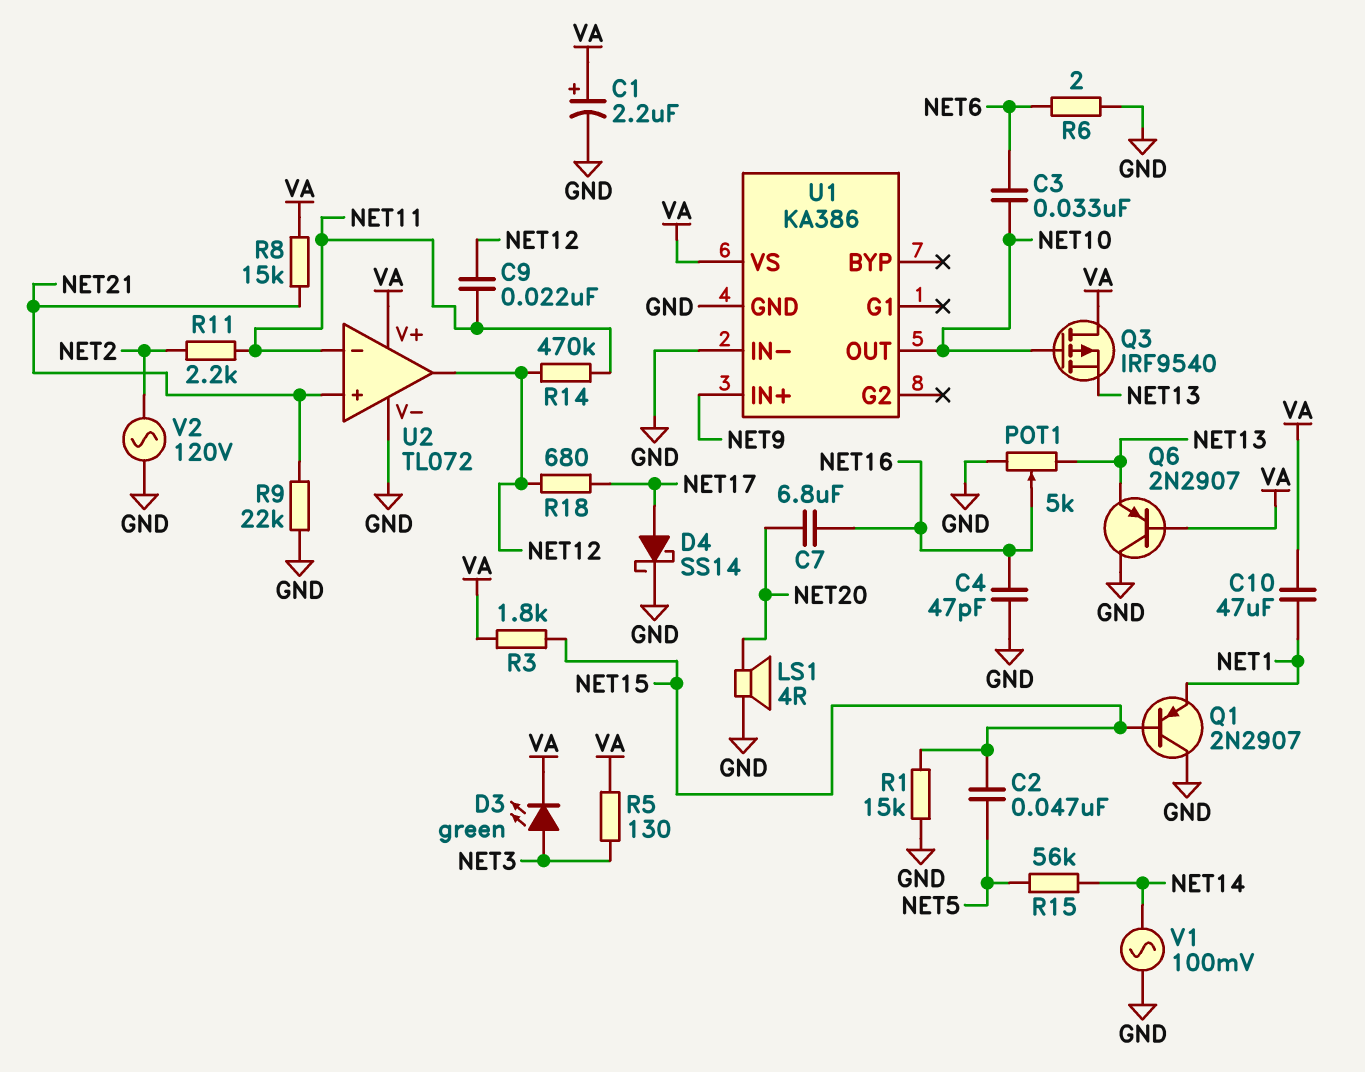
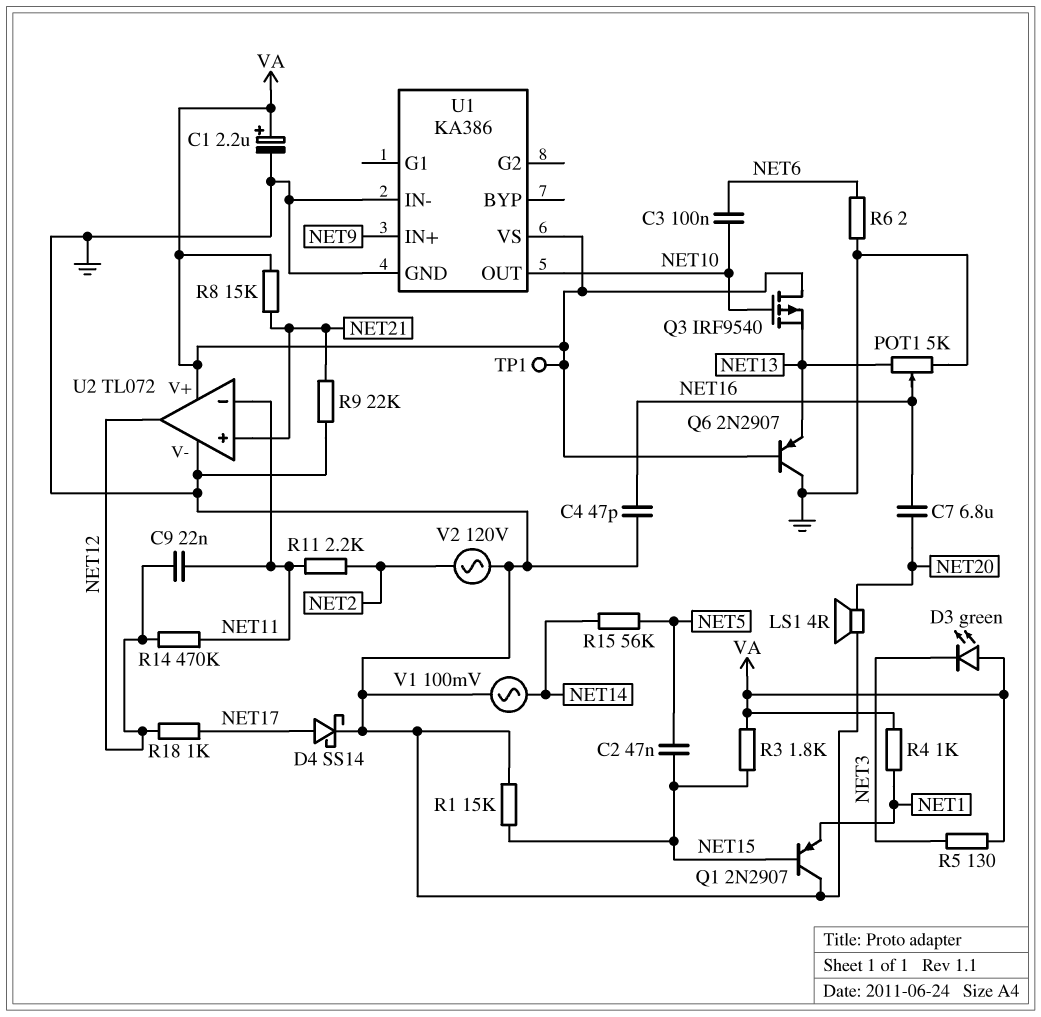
C3: 33nF (NET6, NET10) -> 100nF (NET6, NET10)
C10: 47uF (NET1, VA) -> none
D3: LED green (A NET3, K VA) -> LED green (A VA, K NET3)
R4: none -> 1k (NET1, VA)
R18: 680 (NET12, NET17) -> 1k (NET12, NET17)
TP1: none -> test point (VA)

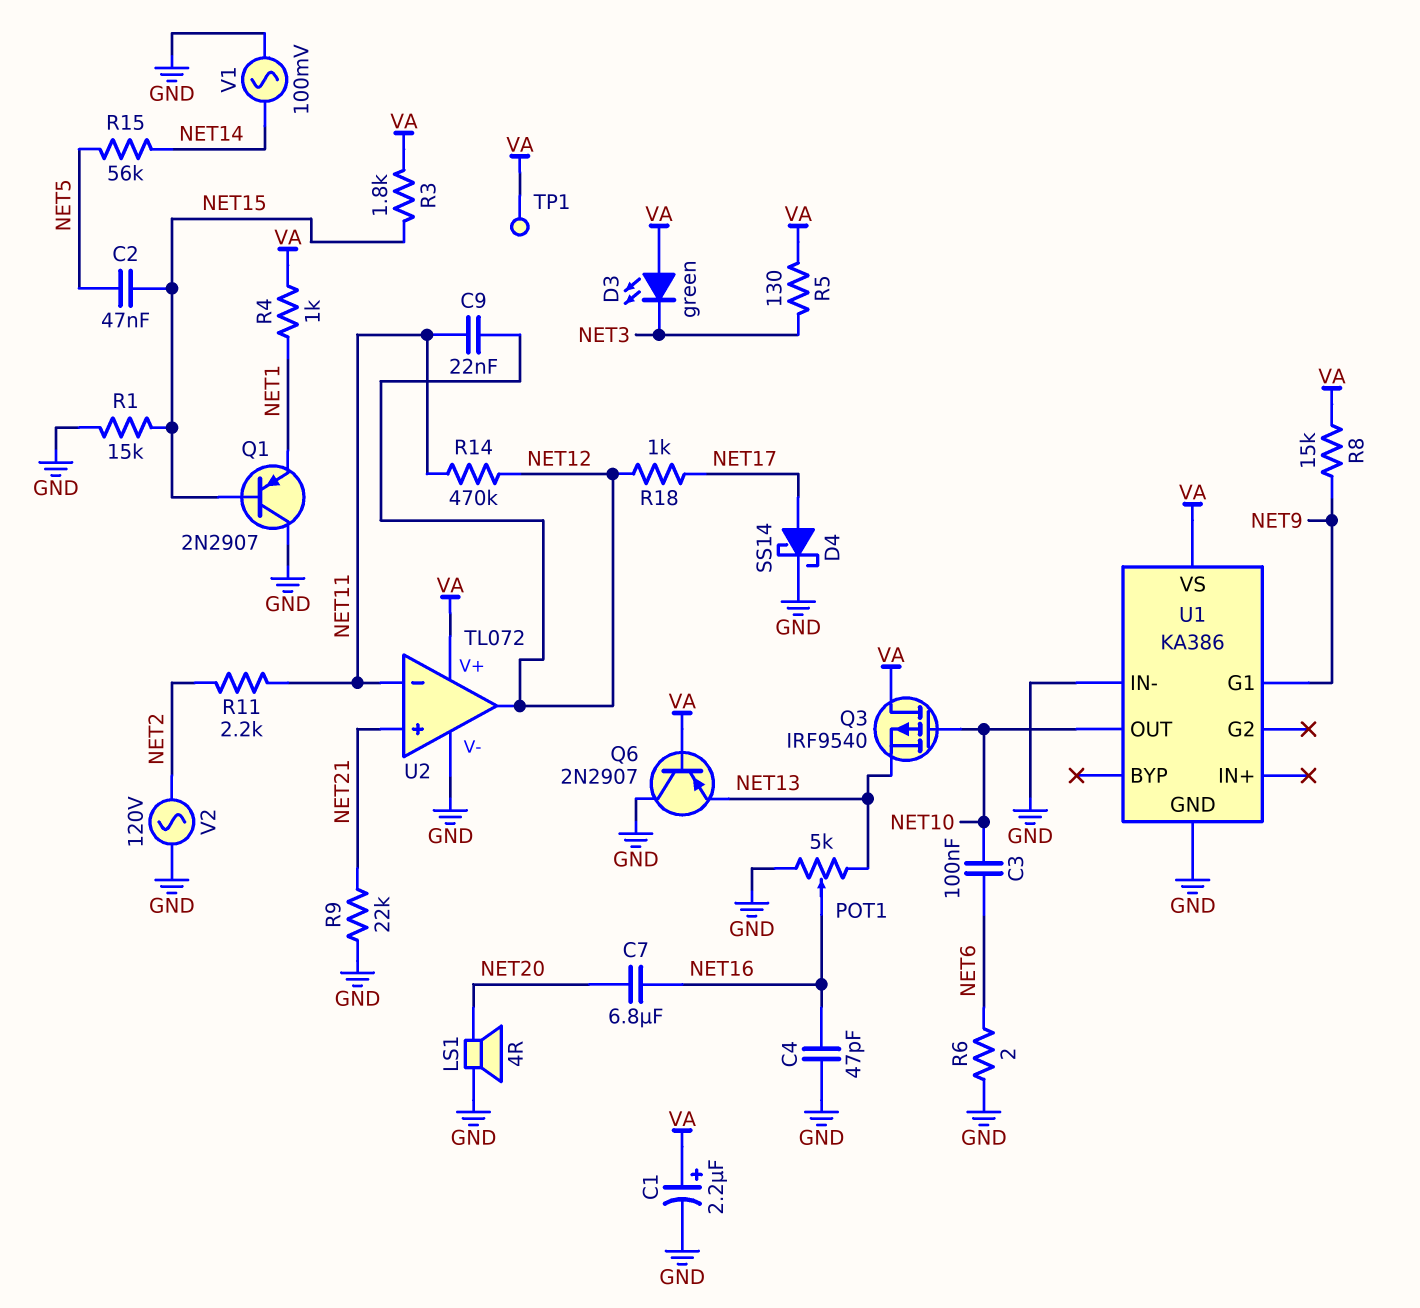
R8: 15k (NET21, VA) -> 15k (NET9, VA)
U1 pin G1: none -> NET9
U1 pin IN+: NET9 -> none

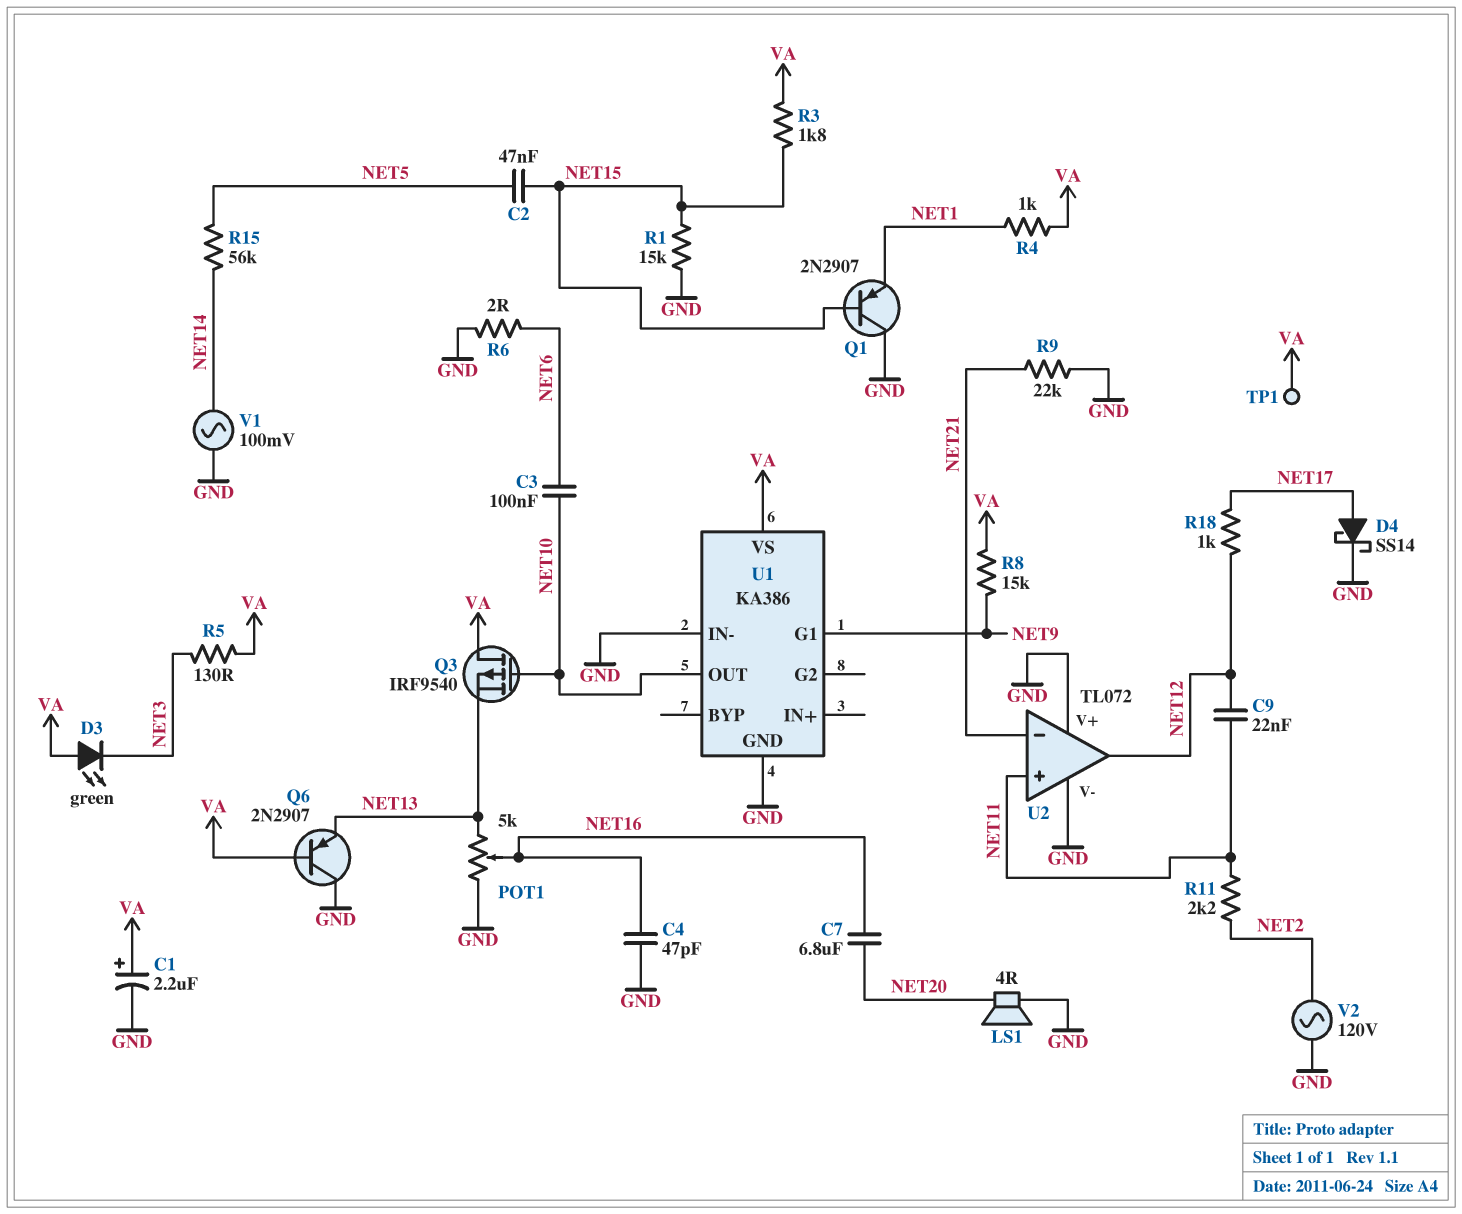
R14: 470k (NET11, NET12) -> none
U2 pin V+: VA -> GND
U2 pin in+: NET21 -> NET11
U2 pin in-: NET11 -> NET21

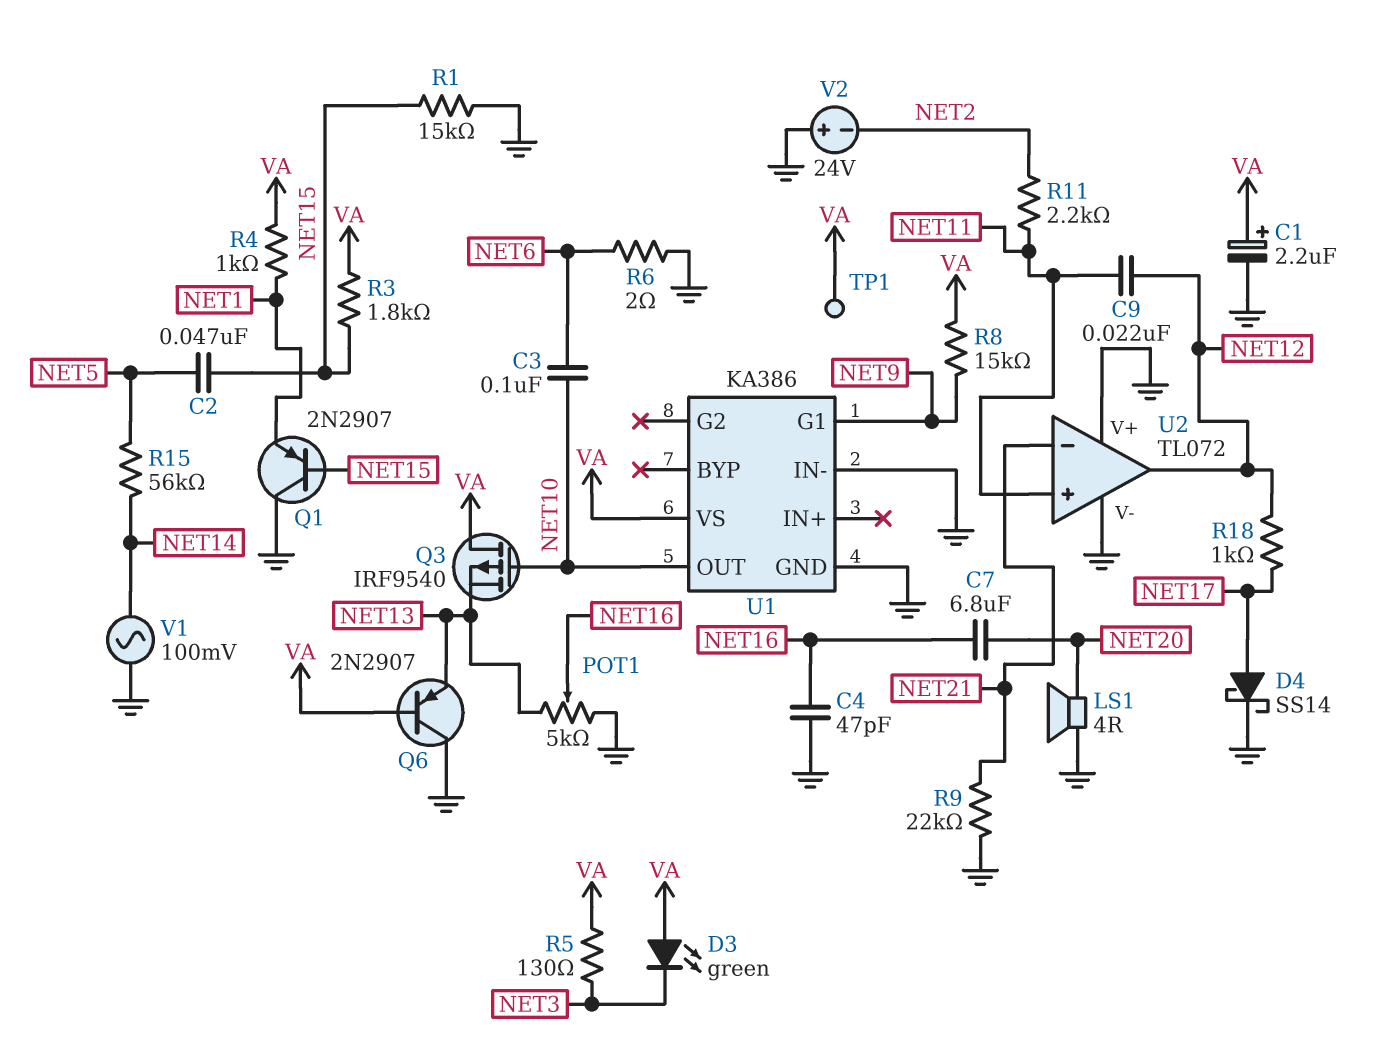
V2: AC 120V (GND, NET2) -> 24V (plus GND, minus NET2)

